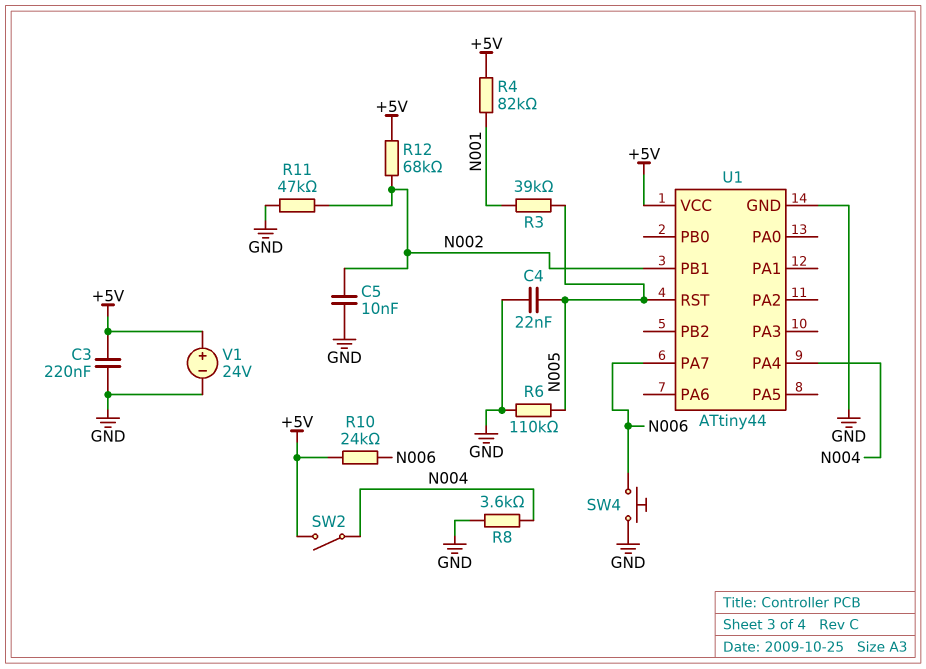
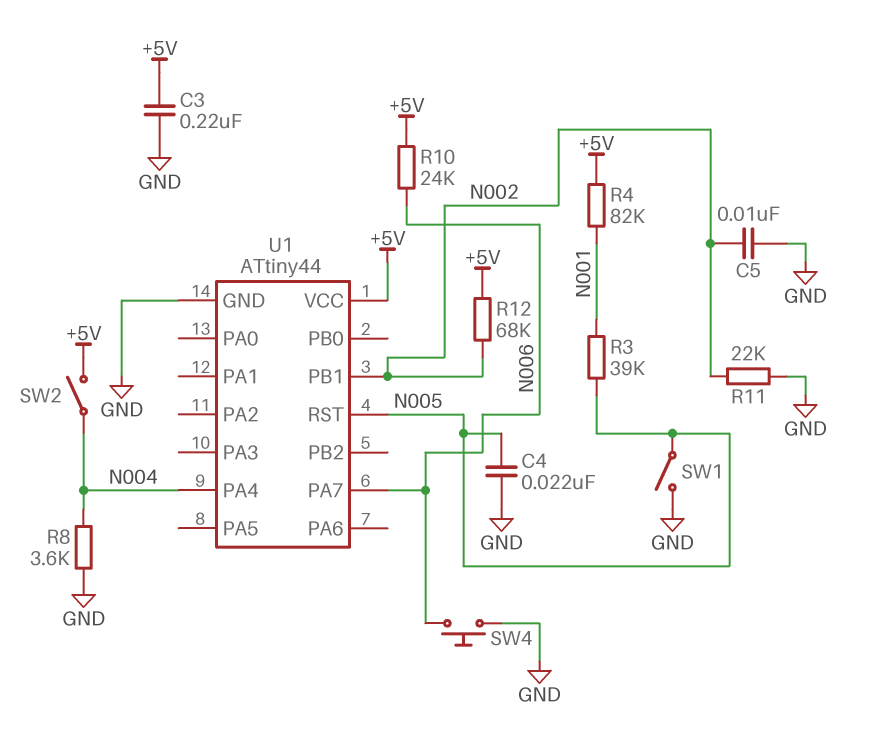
R6: 110k (GND, N005) -> none
R11: 47k (GND, N002) -> 22k (GND, N002)
SW1: none -> switch (GND, N005)
V1: 24V (plus +5V, minus GND) -> none

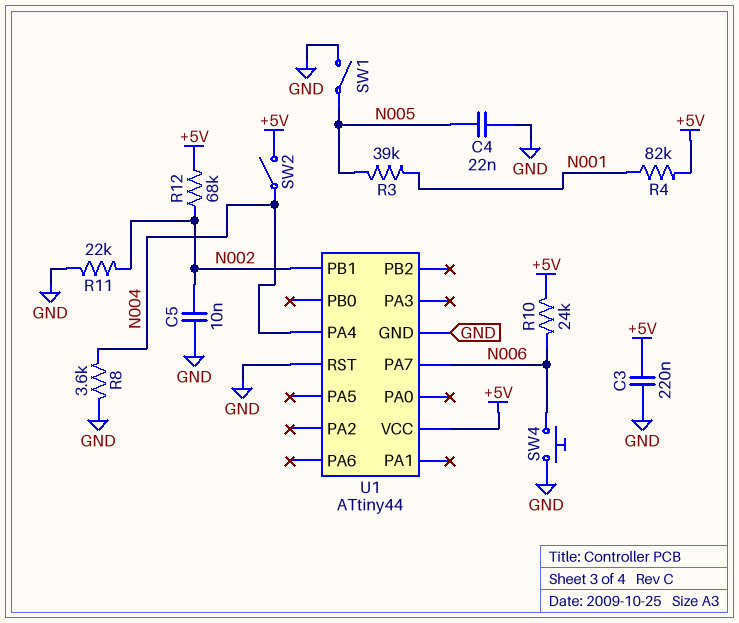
U1 pin RST: N005 -> GND

